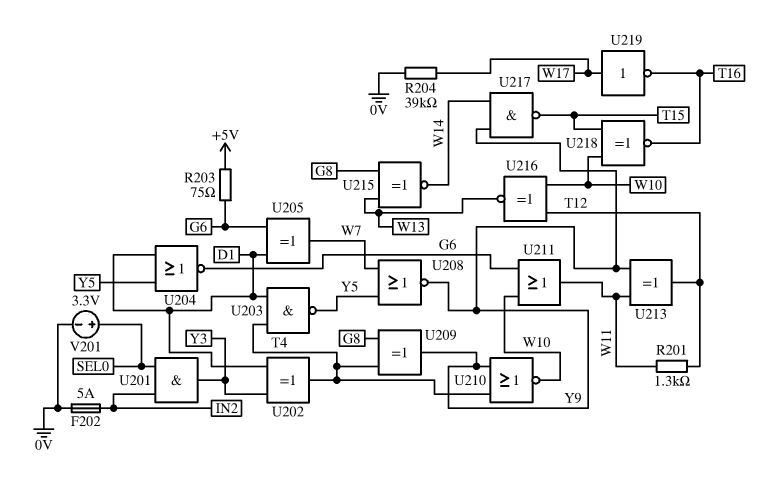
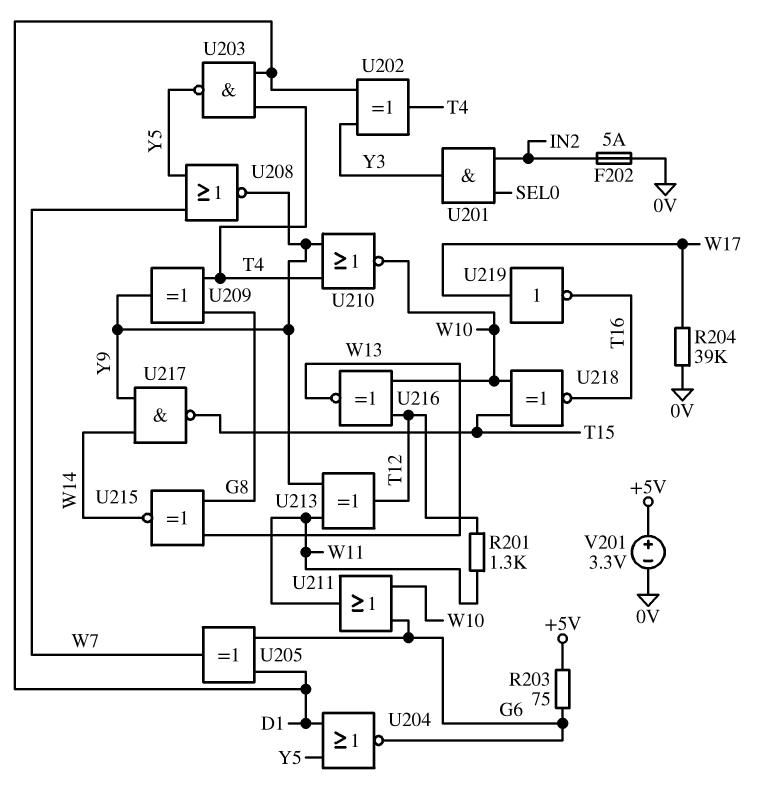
V201: 3.3V (plus SEL0, minus 0V) -> 3.3V (plus +5V, minus 0V)

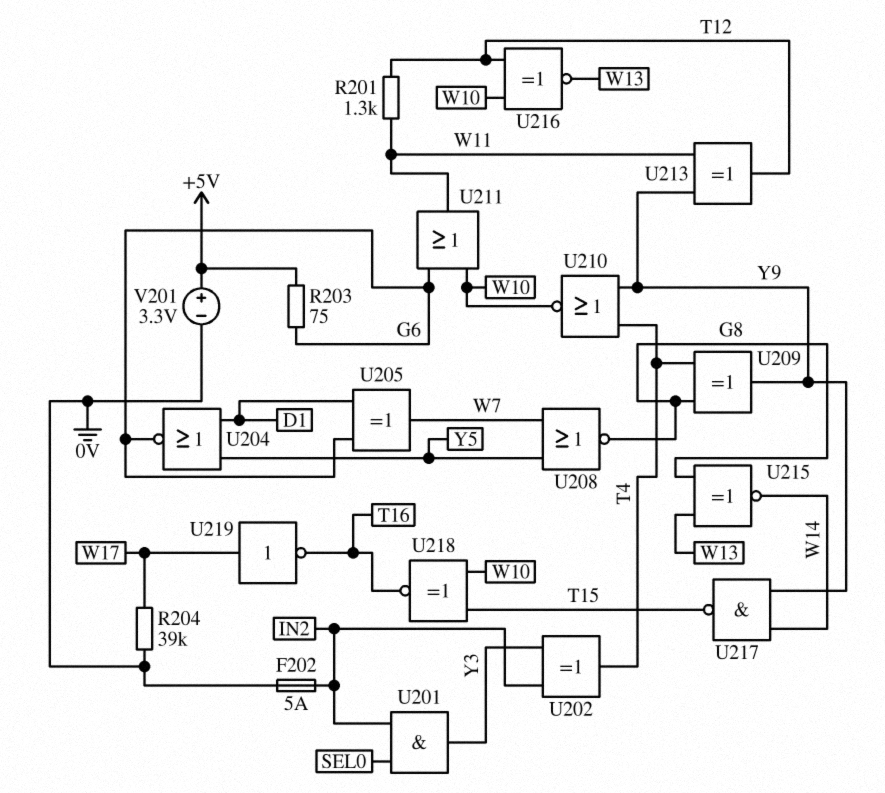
U202: XOR (in D1, in Y3, out T4) -> XOR (in IN2, in Y3, out T4)
U203: NAND (in D1, in T4, out Y5) -> none
U208: NOR (in W7, in Y5, out Y9) -> NOR (in W7, in Y5, out G8)

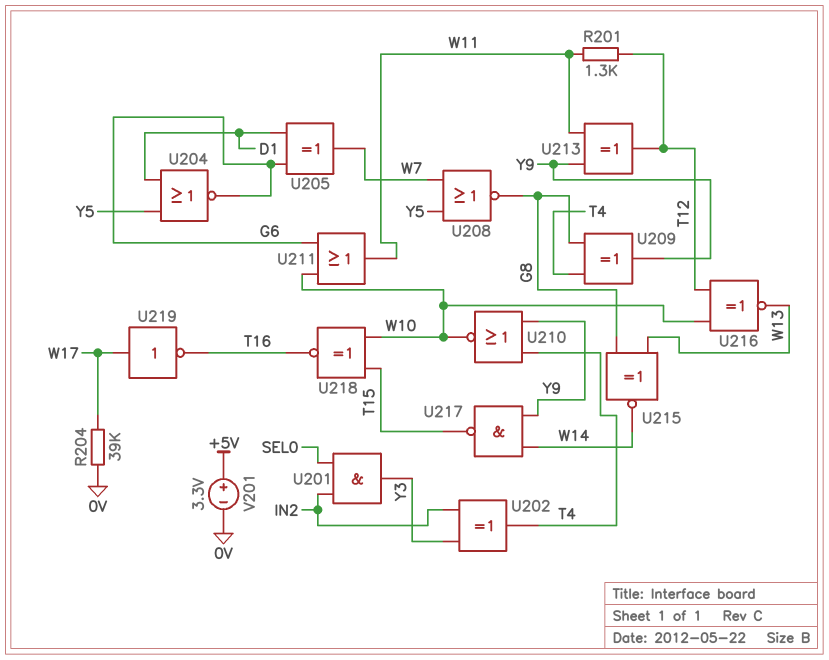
F202: 5A (0V, IN2) -> none
R203: 75 (+5V, G6) -> none

